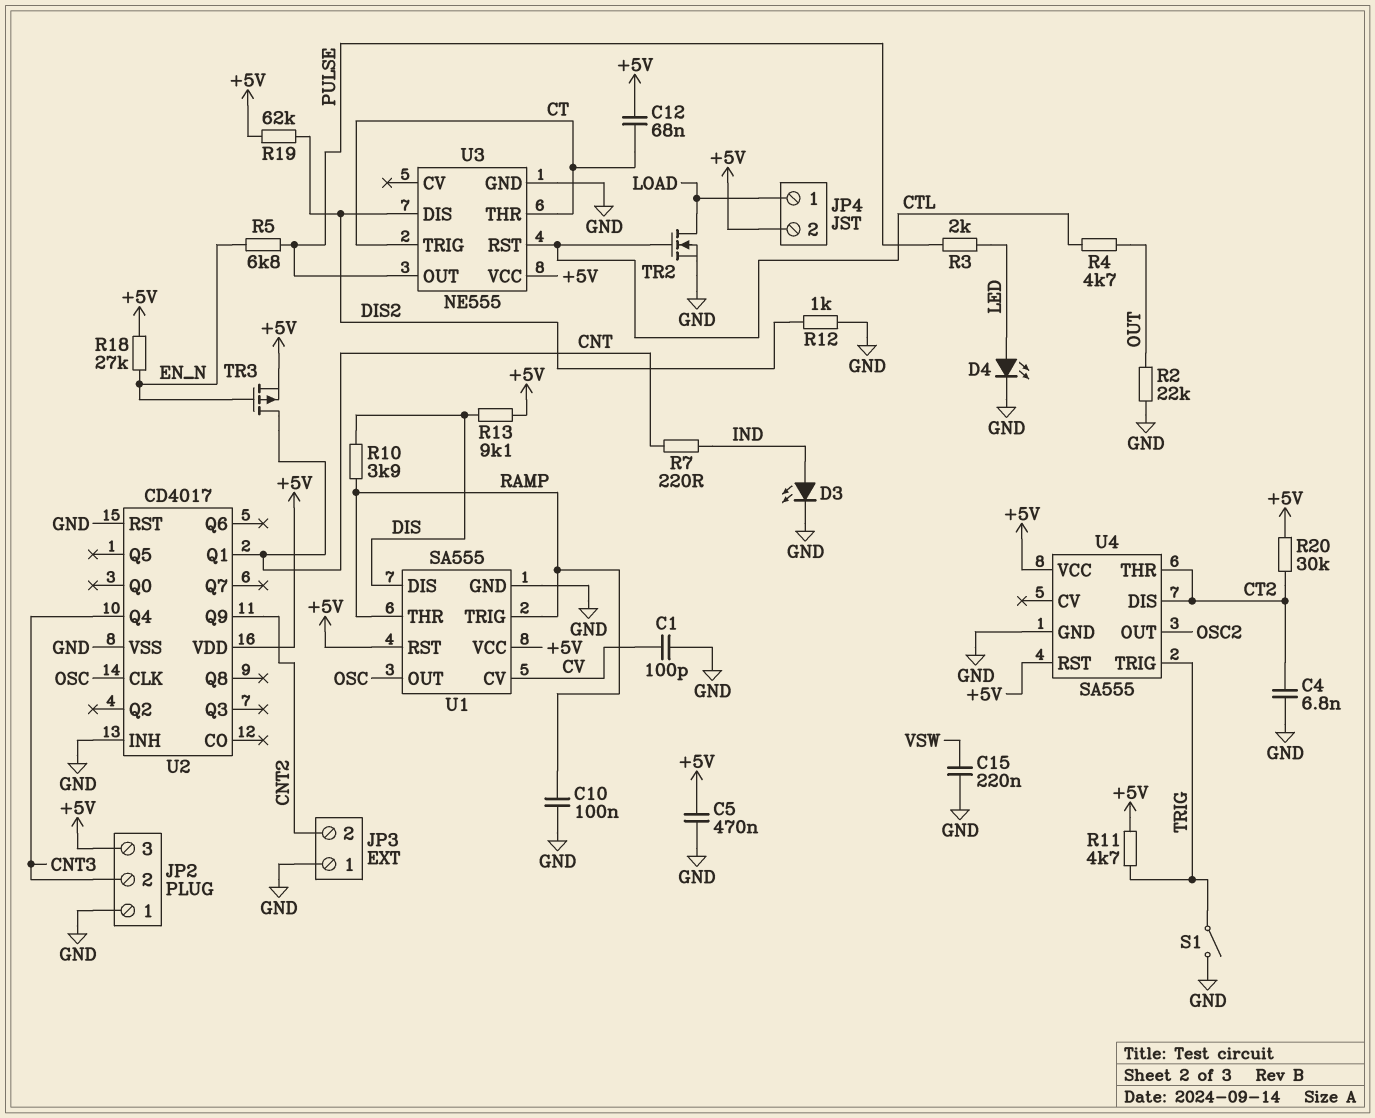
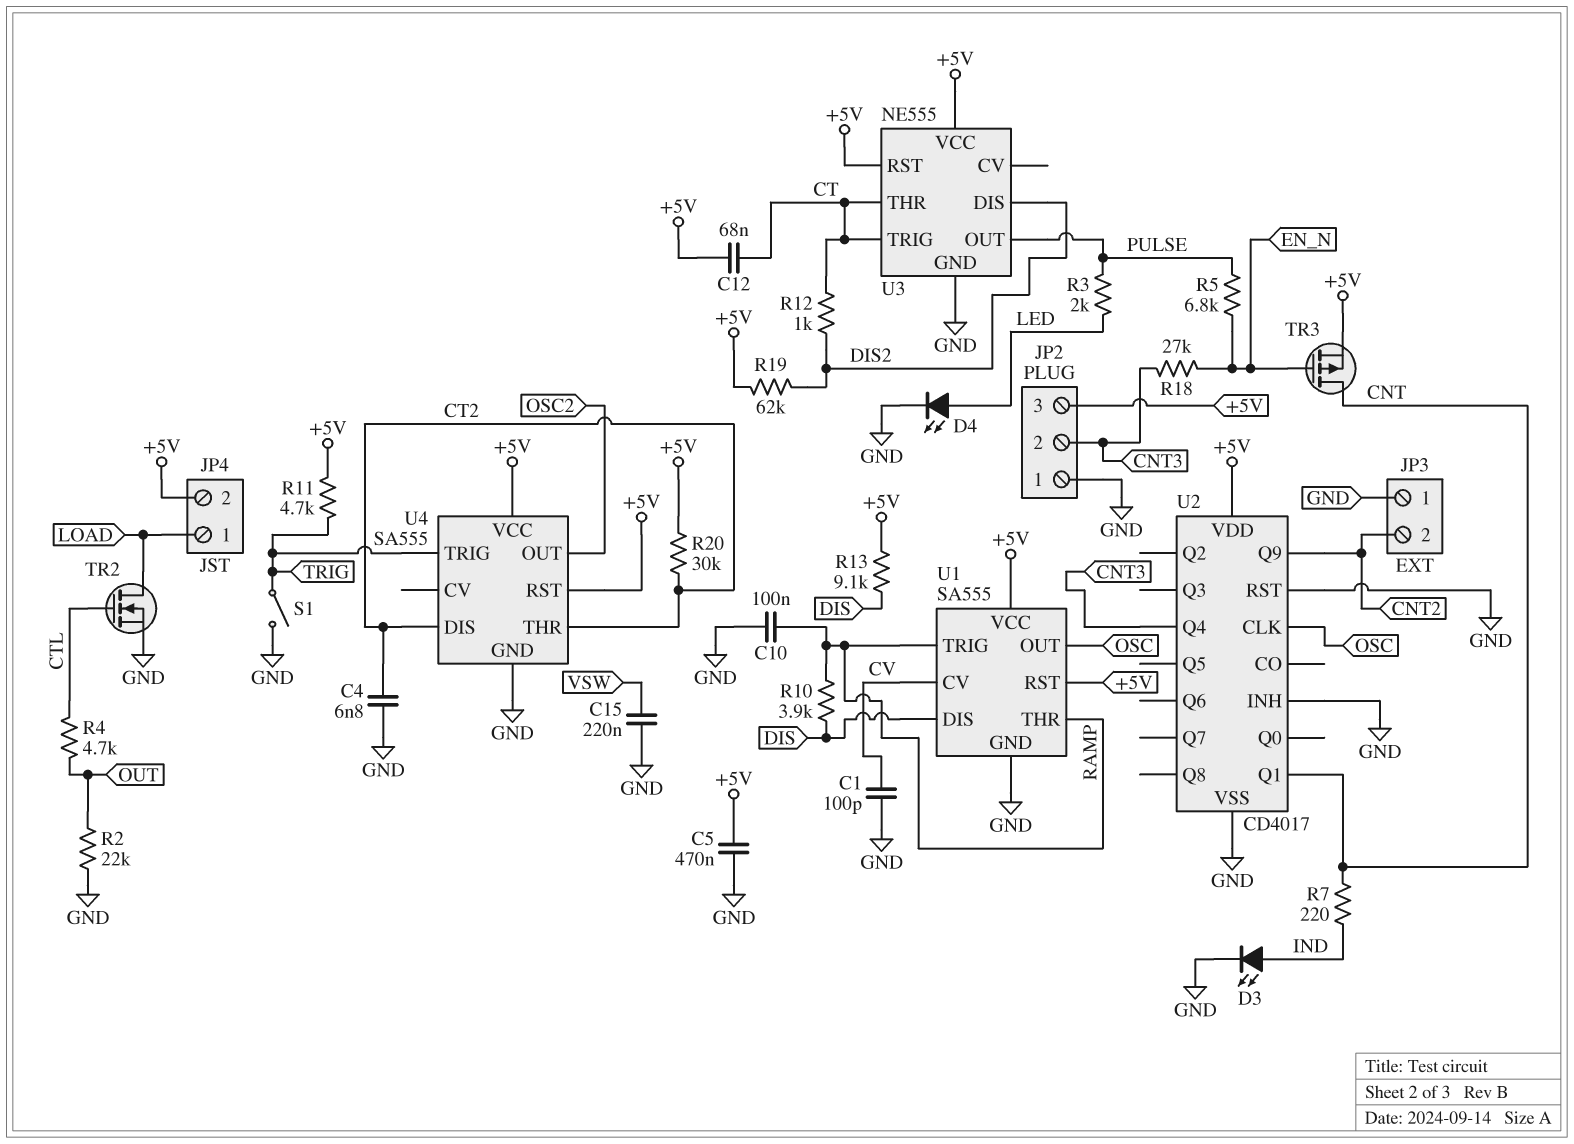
R12: 1k (DIS2, GND) -> 1k (CT, DIS2)
R18: 27k (+5V, EN_N) -> 27k (CNT3, EN_N)
U3 pin RST: CTL -> +5V

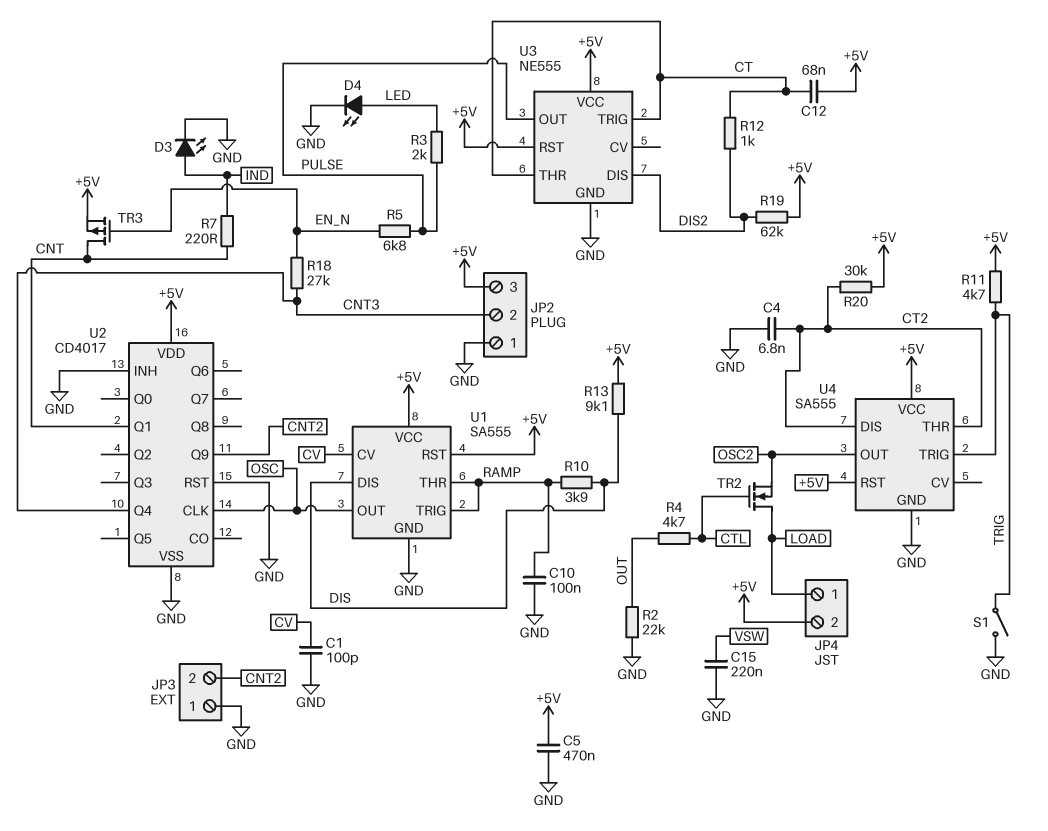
TR2: NMOS (G CTL, D LOAD, S GND) -> NMOS (G CTL, D LOAD, S OSC2)

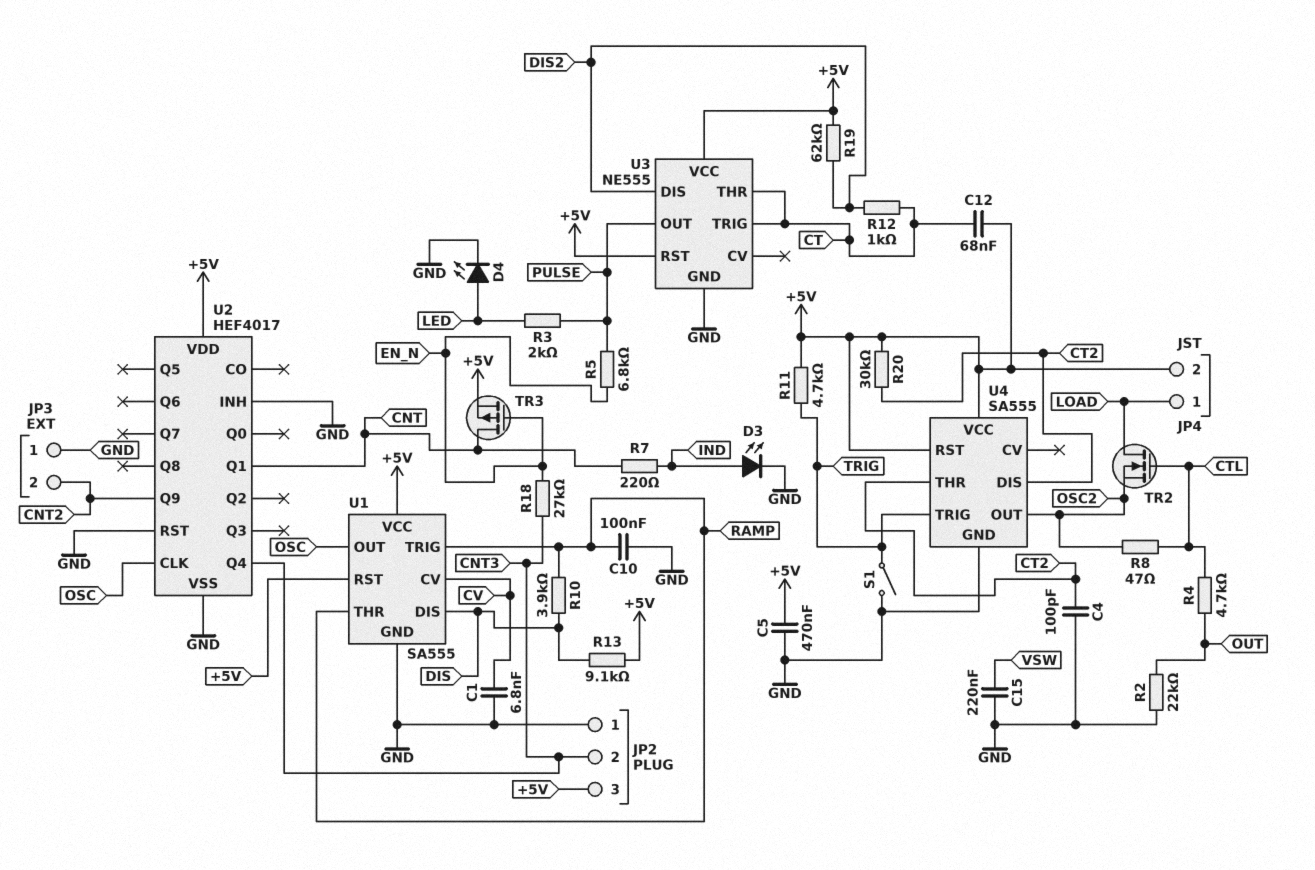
C1: 100pF (CV, GND) -> 6.8nF (CV, GND)
C4: 6.8nF (CT2, GND) -> 100pF (CT2, GND)
R8: none -> 47 (CTL, OSC2)
U2: CD4017 -> HEF4017

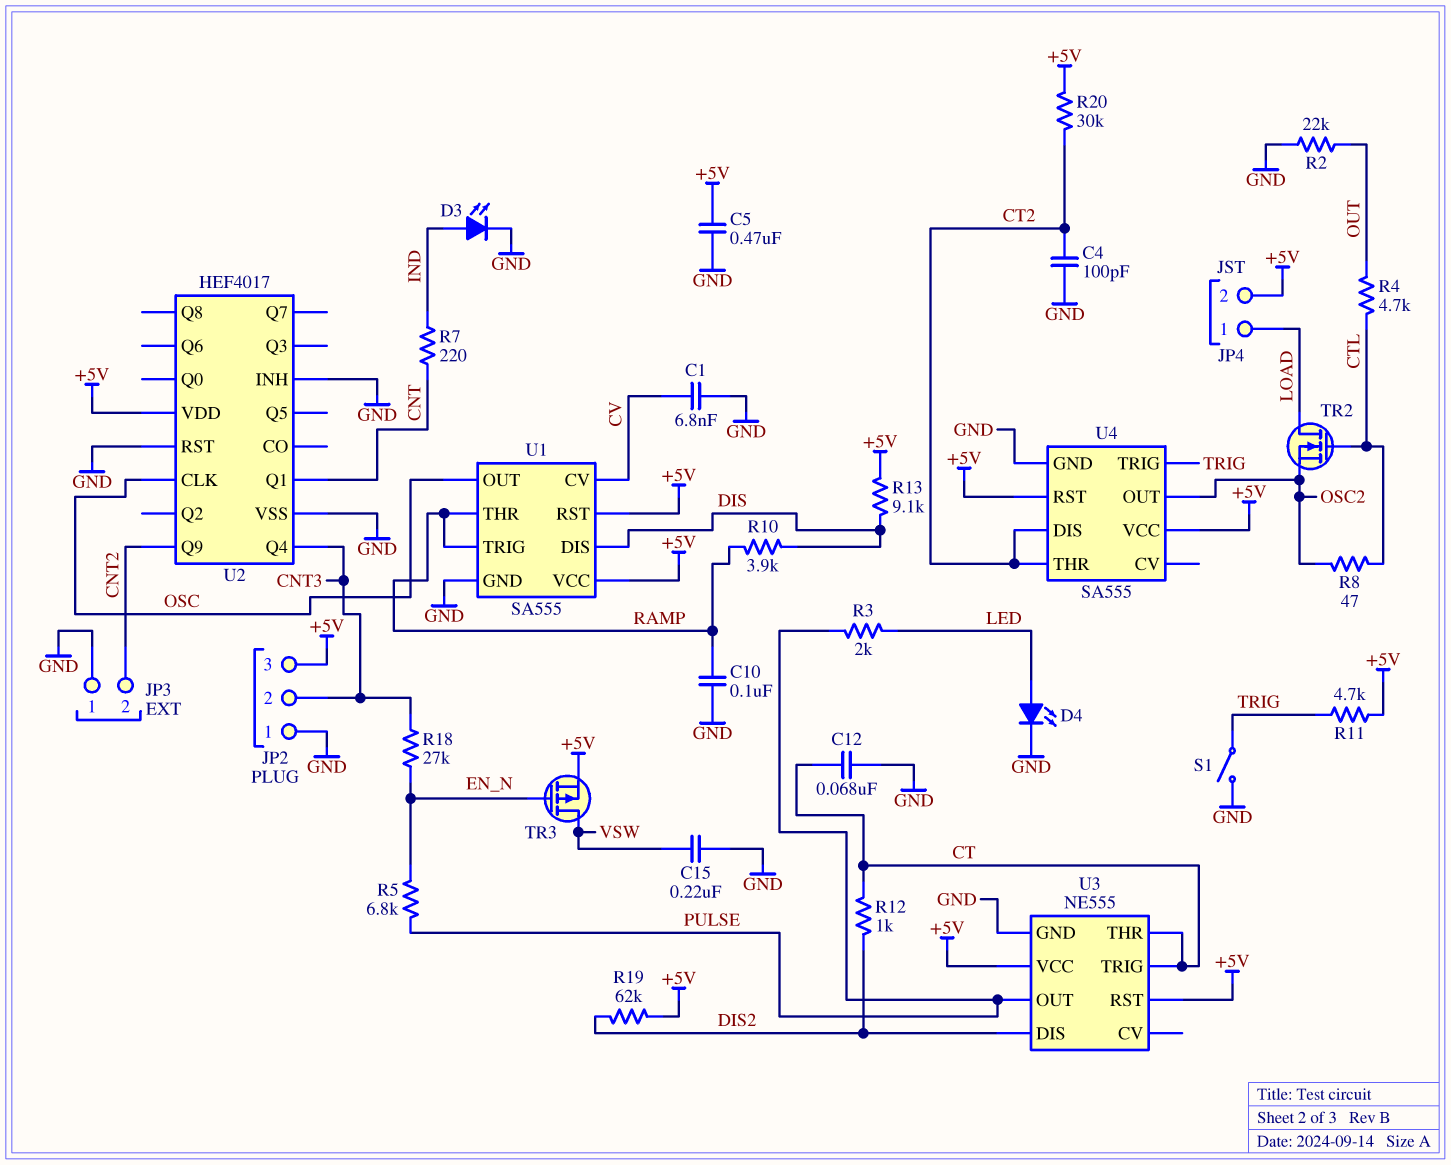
C12: 68nF (+5V, CT) -> 68nF (CT, GND)
TR3: PMOS (G EN_N, D CNT, S +5V) -> PMOS (G EN_N, D VSW, S +5V)

